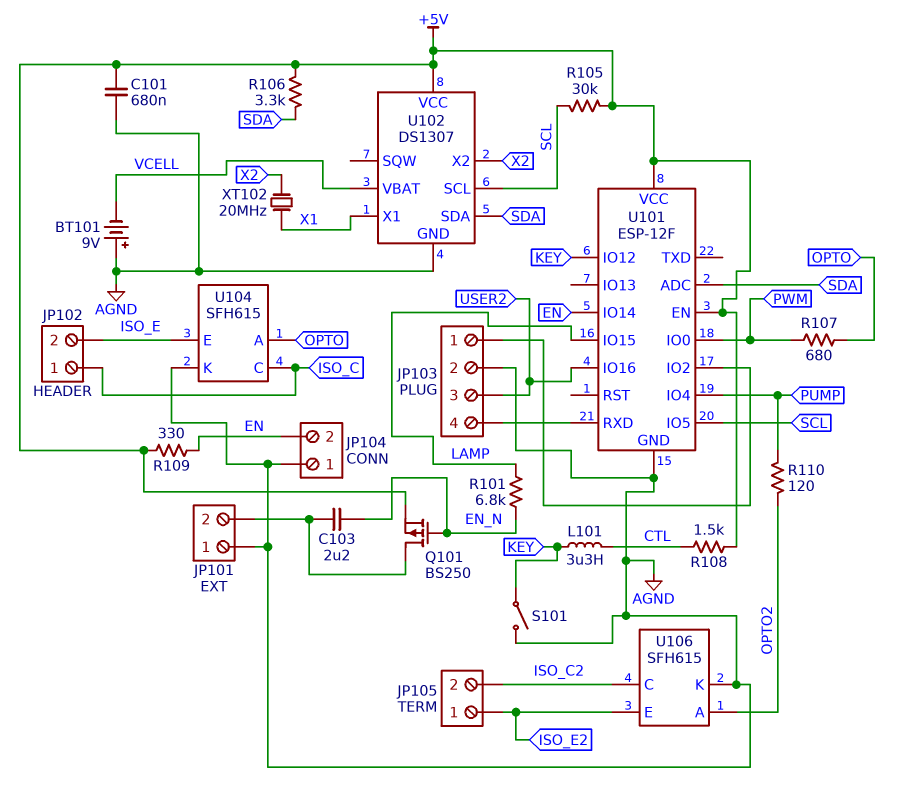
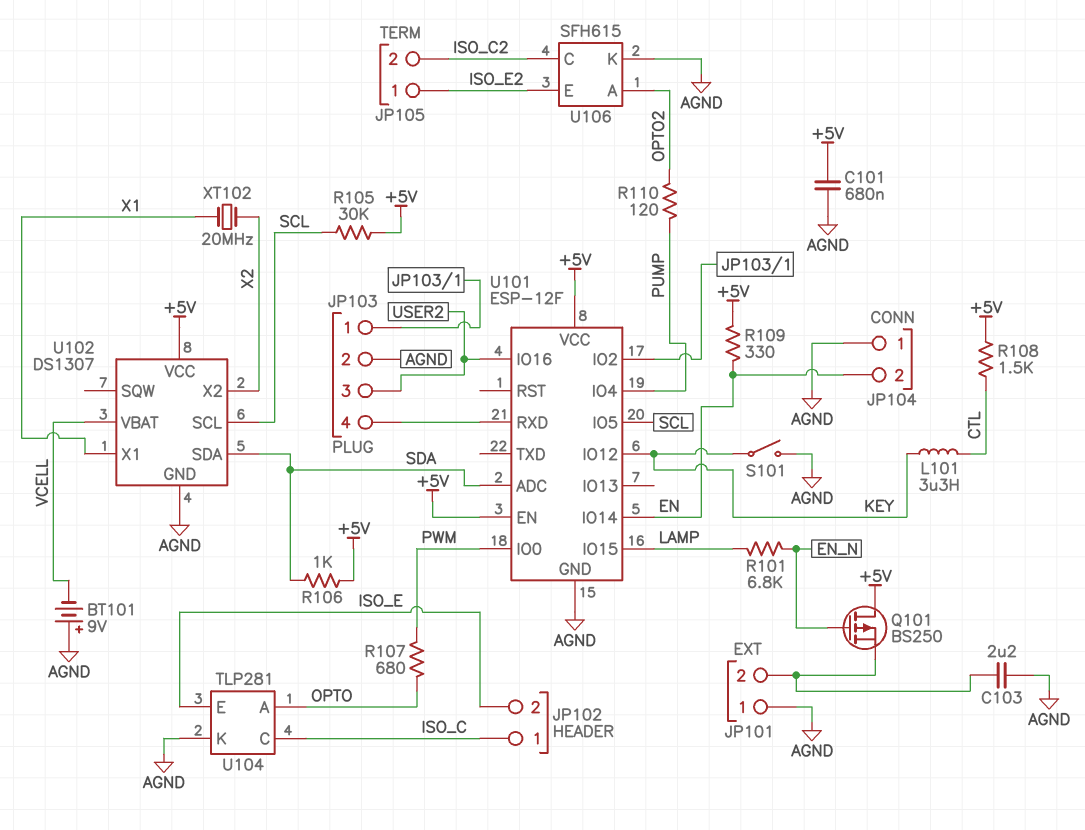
C103: 2.2uF (EN_N, JP101/2) -> 2.2uF (AGND, JP101/2)
Q101: PMOS BS250 (G EN_N, D JP101/2, S +5V) -> PMOS BS250 (G EN_N, D +5V, S JP101/2)
R106: 3.3k (+5V, SDA) -> 1k (+5V, SDA)
U104: SFH615 -> TLP281

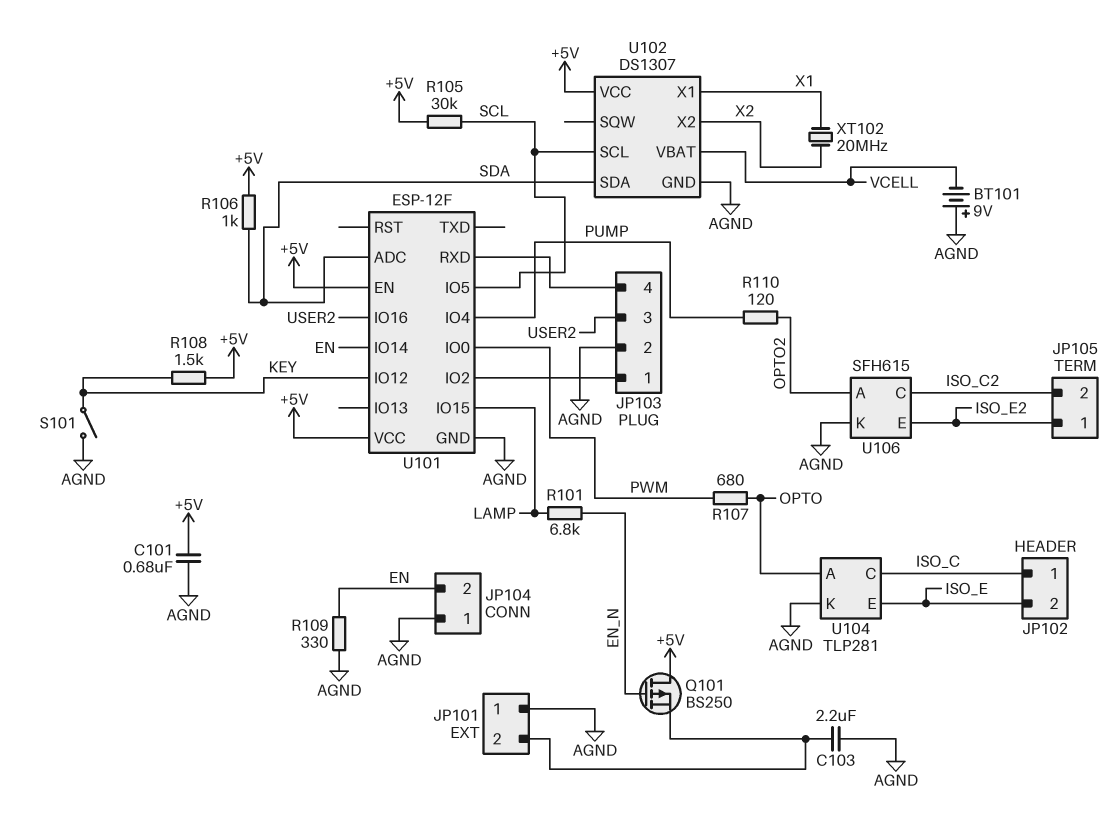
L101: 3.3uH (CTL, KEY) -> none
R108: 1.5k (+5V, CTL) -> 1.5k (+5V, KEY)
R109: 330 (+5V, EN) -> 330 (AGND, EN)

